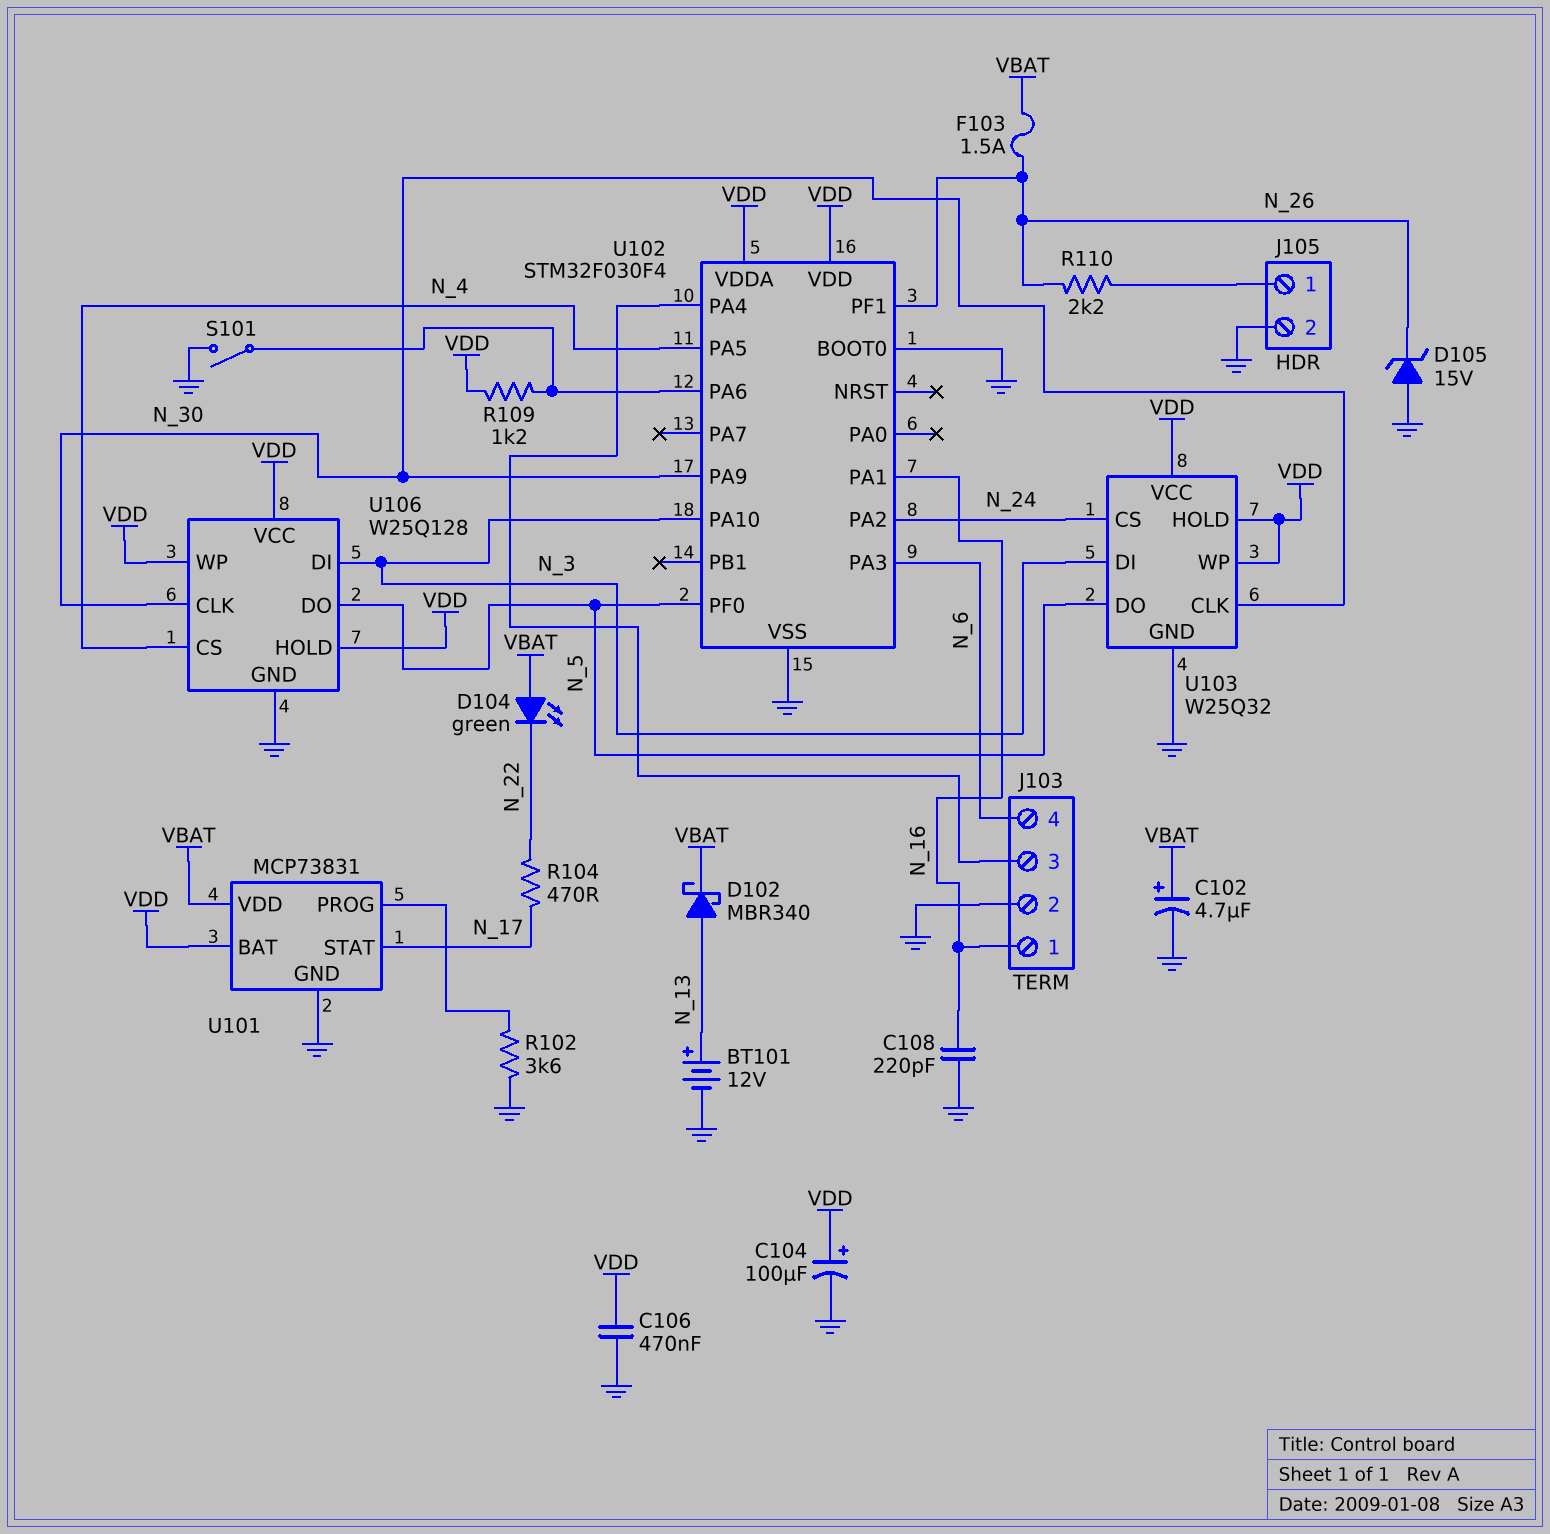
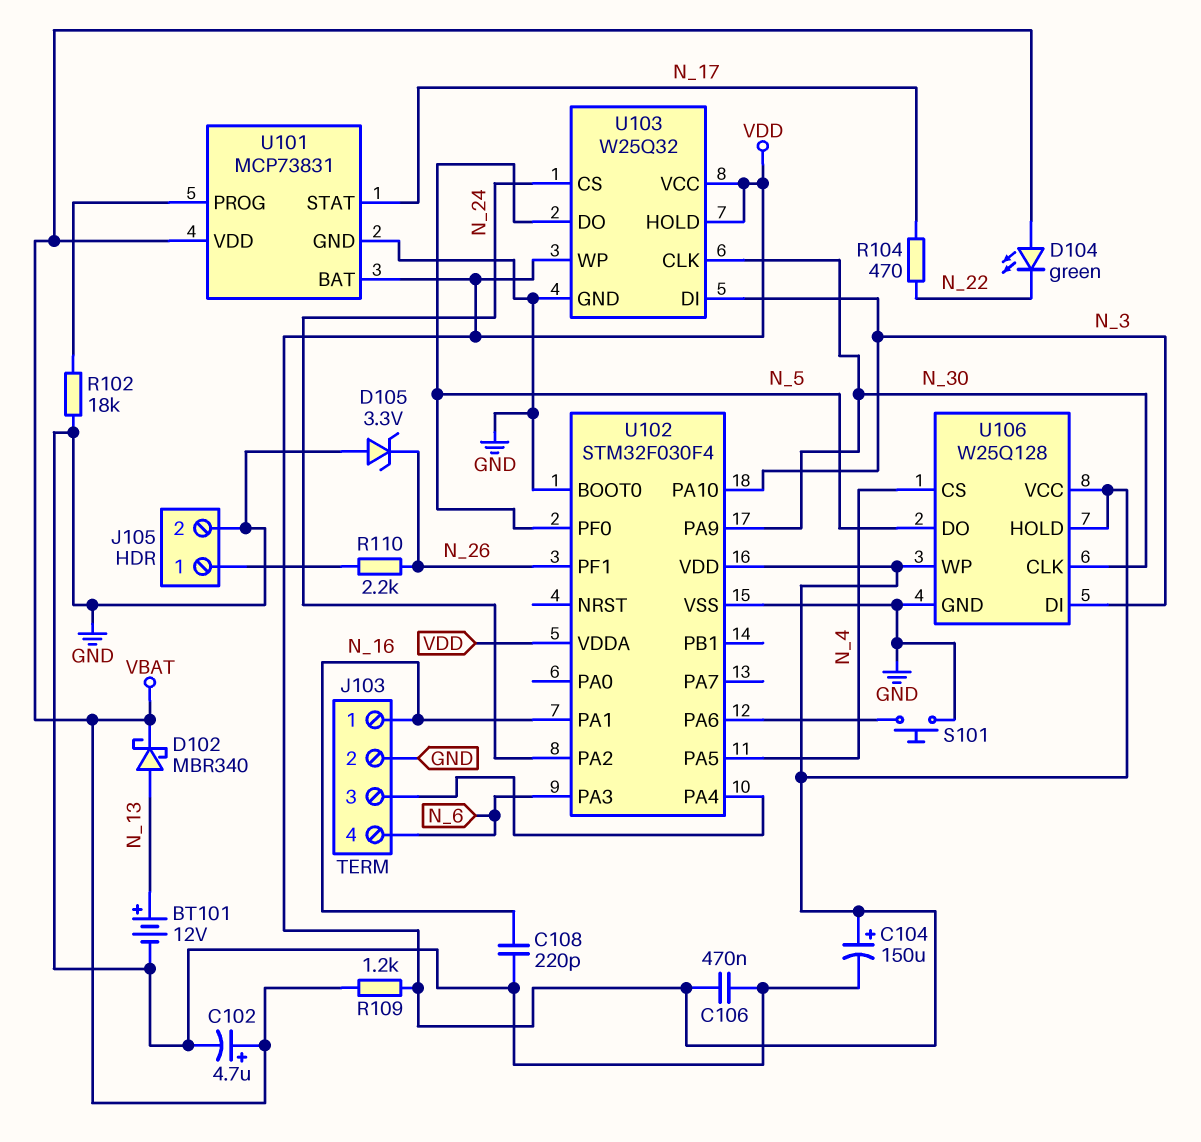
C104: 100uF (plus VDD, minus GND) -> 150uF (plus VDD, minus GND)
D105: zener 15V (A GND, K N_26) -> zener 3.3V (A GND, K N_26)
F103: 1.5A (N_26, VBAT) -> none
R102: 3.6k (GND, U101/PROG) -> 18k (GND, U101/PROG)
R109: 1.2k (U102/PA6, VDD) -> 1.2k (VBAT, VDD)
S101: switch (GND, U102/PA6) -> button (GND, U102/PA6)

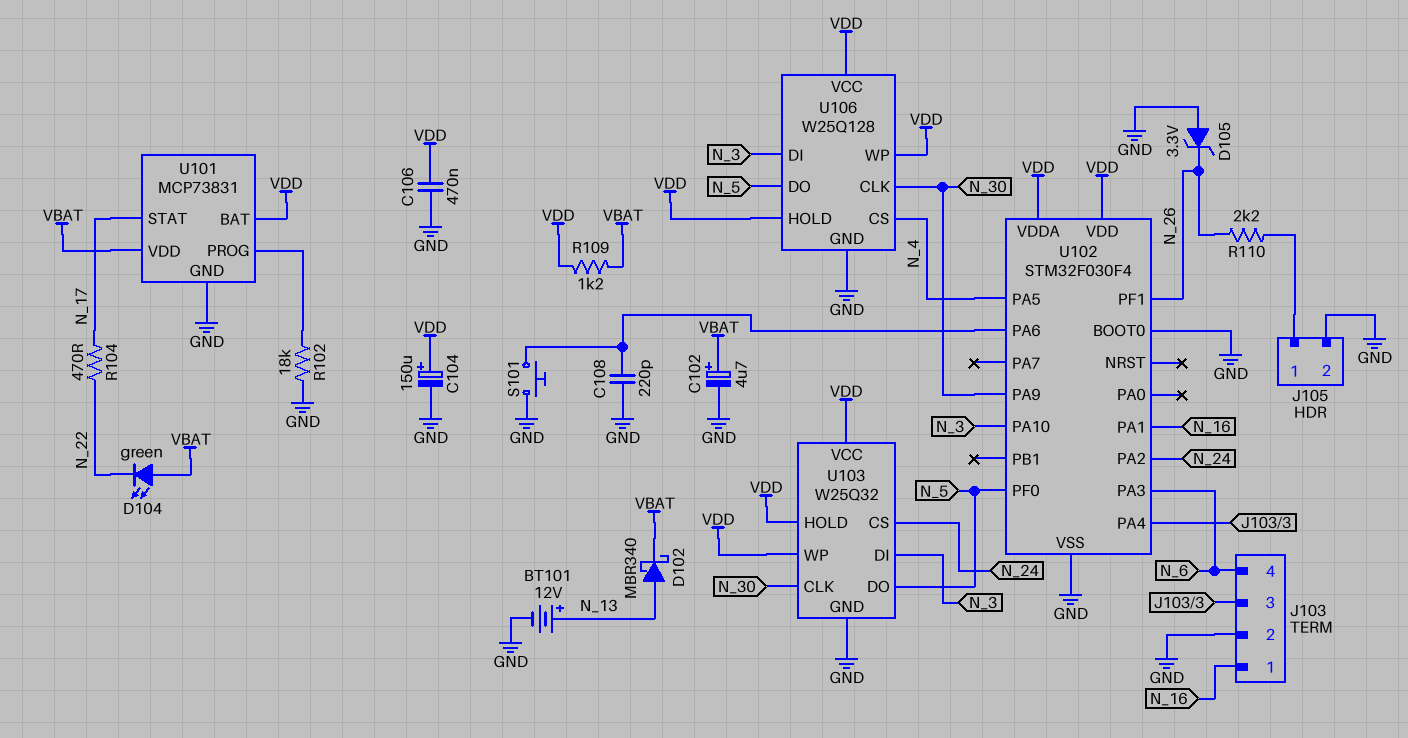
C108: 220pF (GND, N_16) -> 220pF (GND, U102/PA6)

